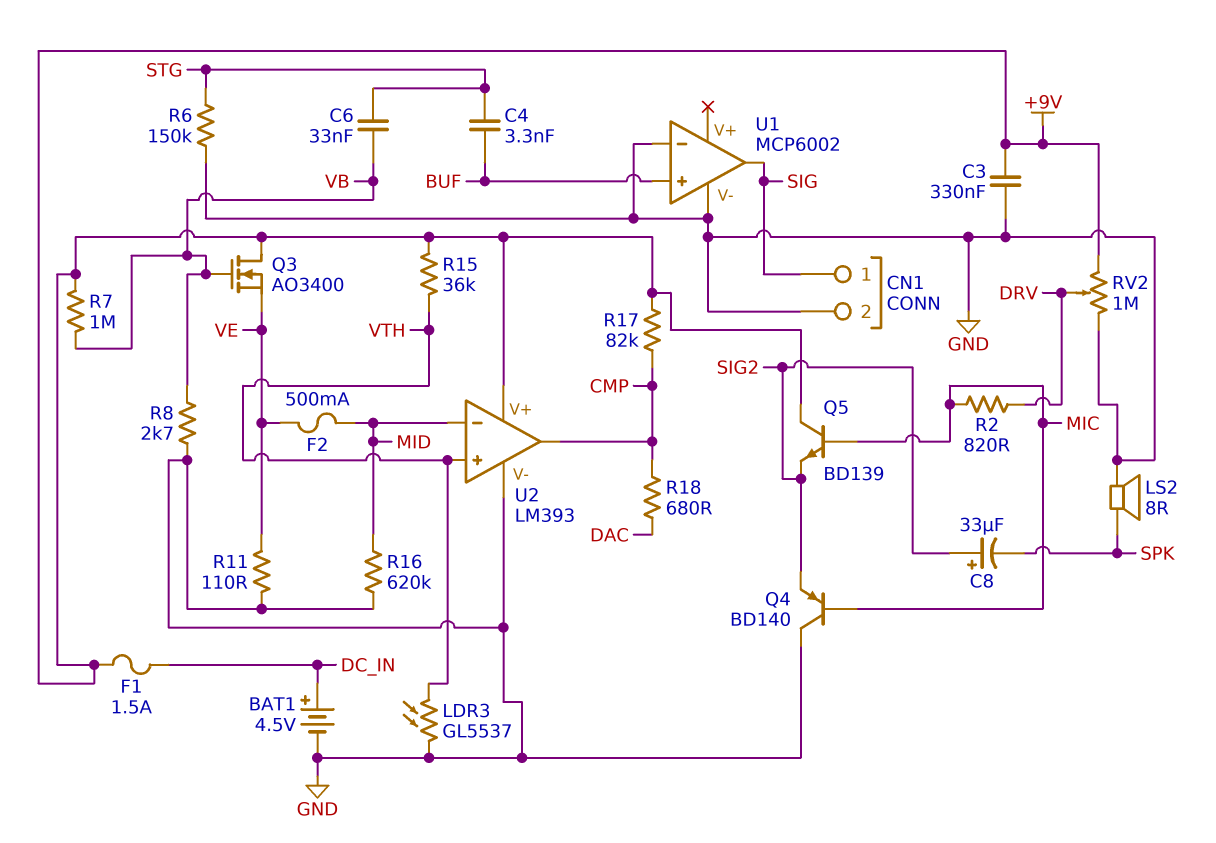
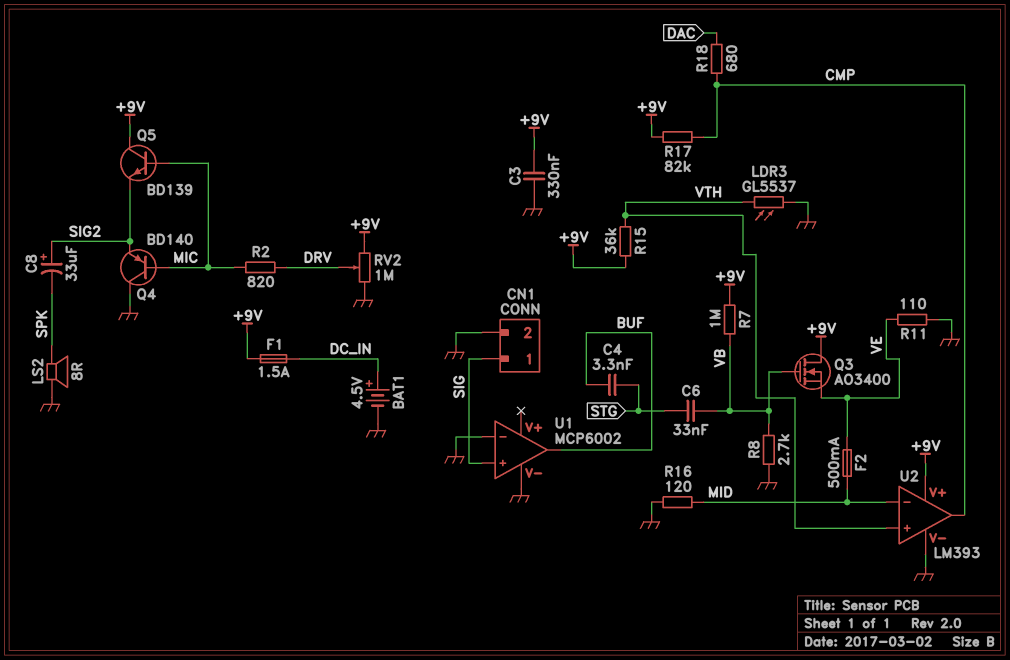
R6: 150k (GND, STG) -> none
R16: 620k (GND, MID) -> 120 (GND, MID)
U1 pin in+: BUF -> SIG
U1 pin out: SIG -> BUF

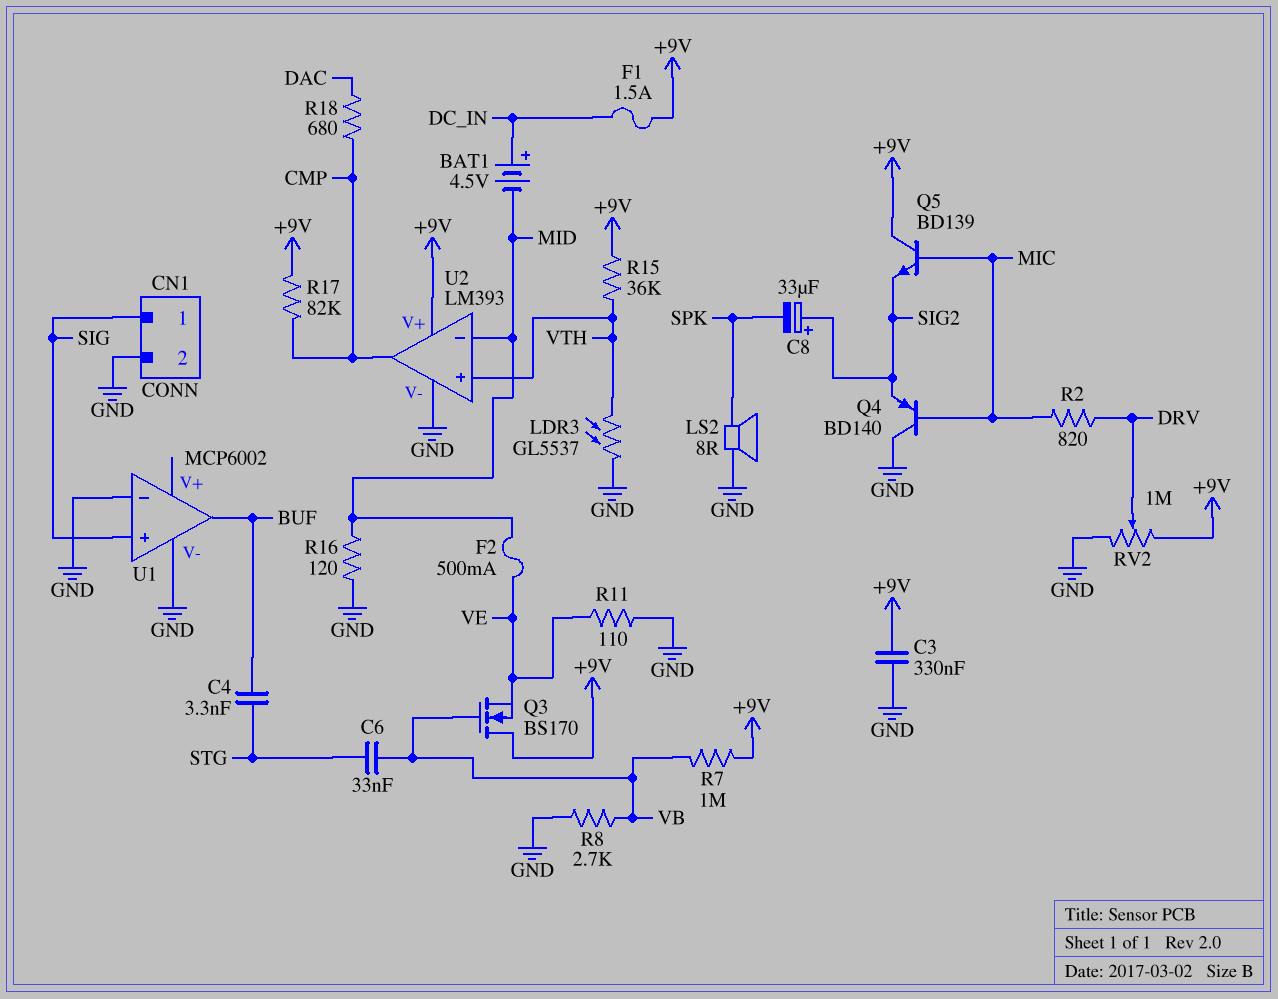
BAT1: 4.5V (plus DC_IN, minus GND) -> 4.5V (plus DC_IN, minus MID)
Q3: NMOS AO3400 (G VB, D +9V, S VE) -> NMOS BS170 (G VB, D +9V, S VE)

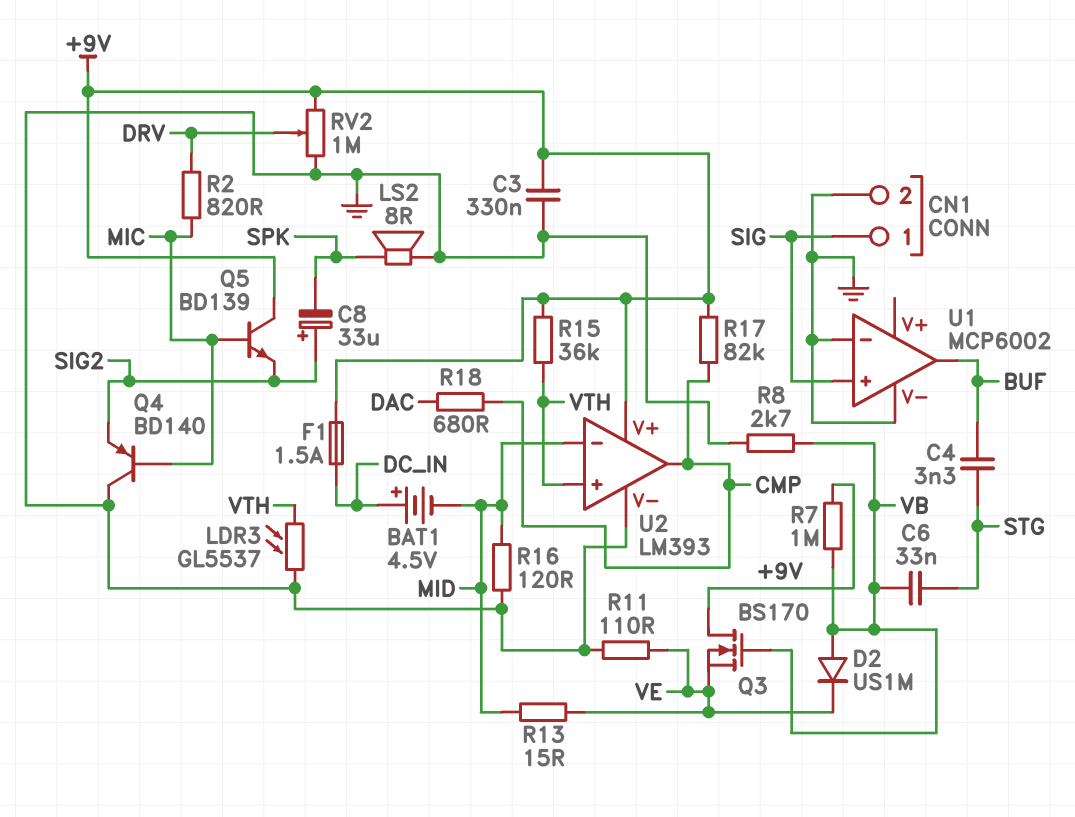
D2: none -> diode US1M (A VB, K VE)
F2: 500mA (MID, VE) -> none
R13: none -> 15 (MID, VE)

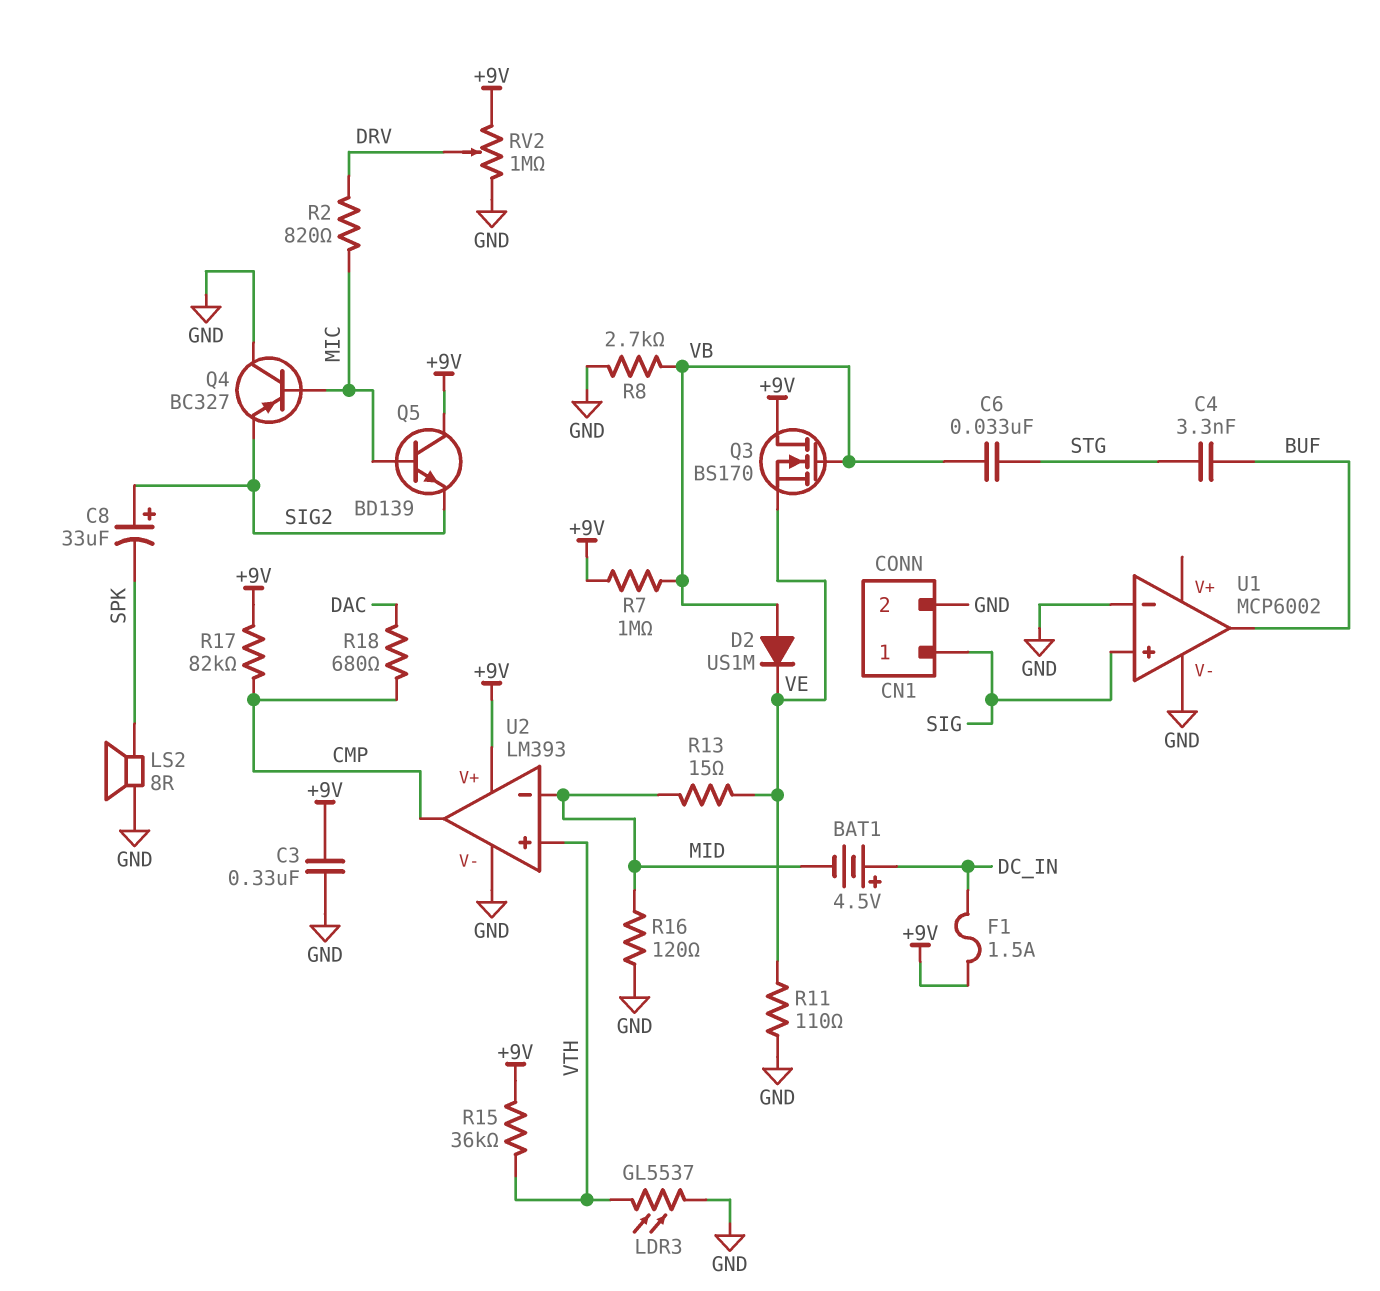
Q4: PNP BD140 (B MIC, C GND, E SIG2) -> PNP BC327 (B MIC, C GND, E SIG2)

